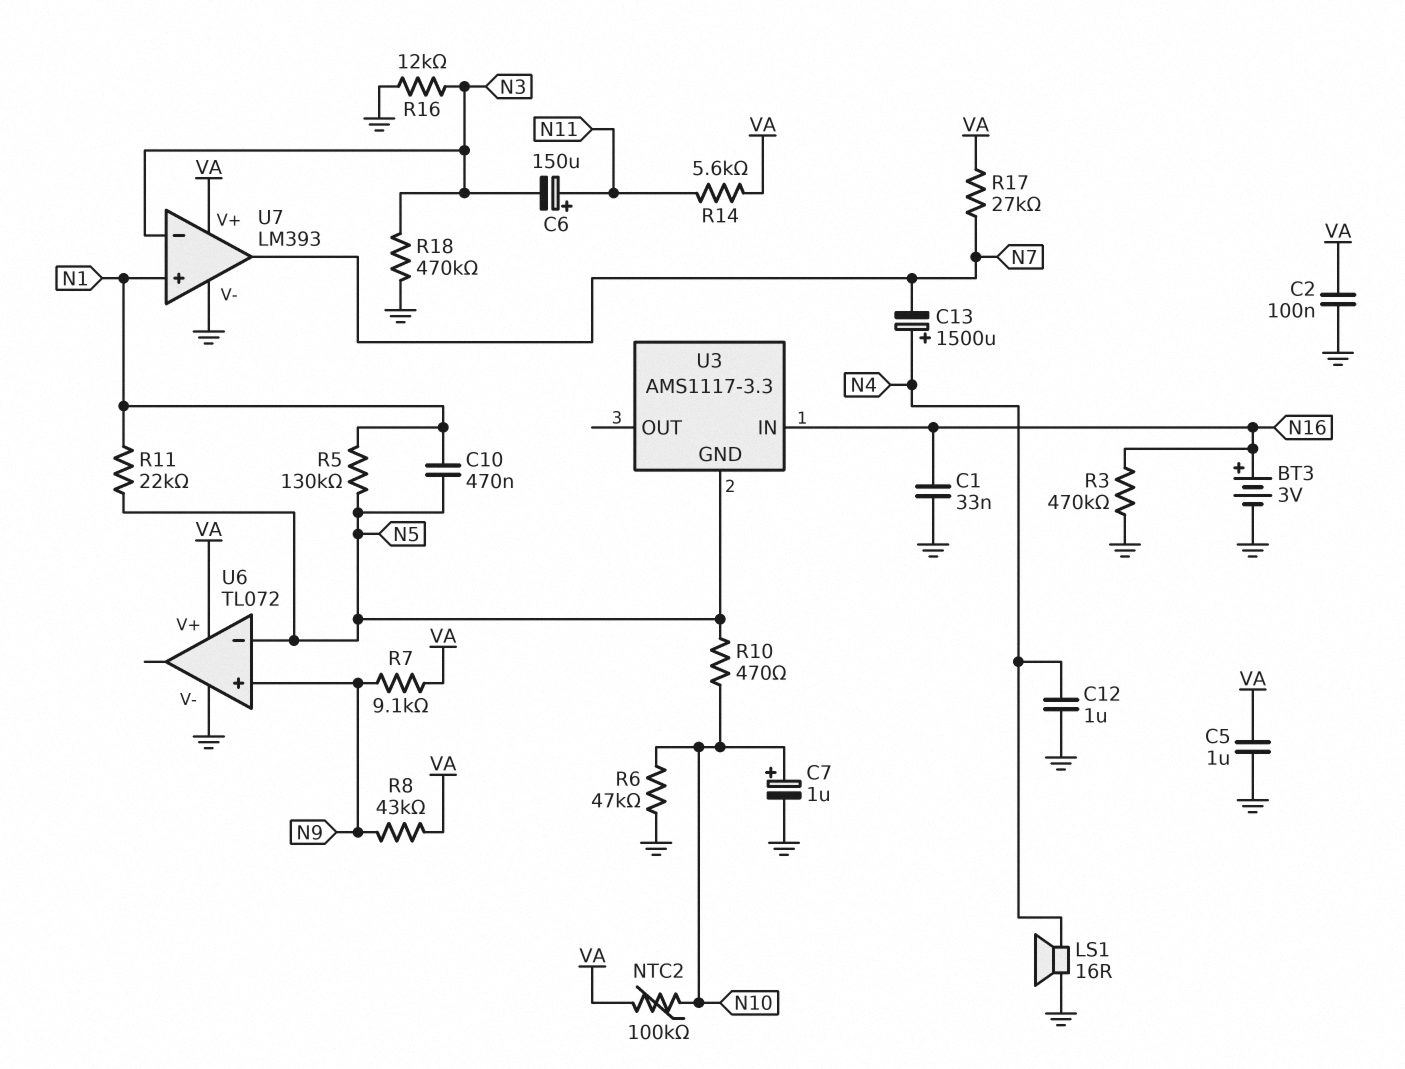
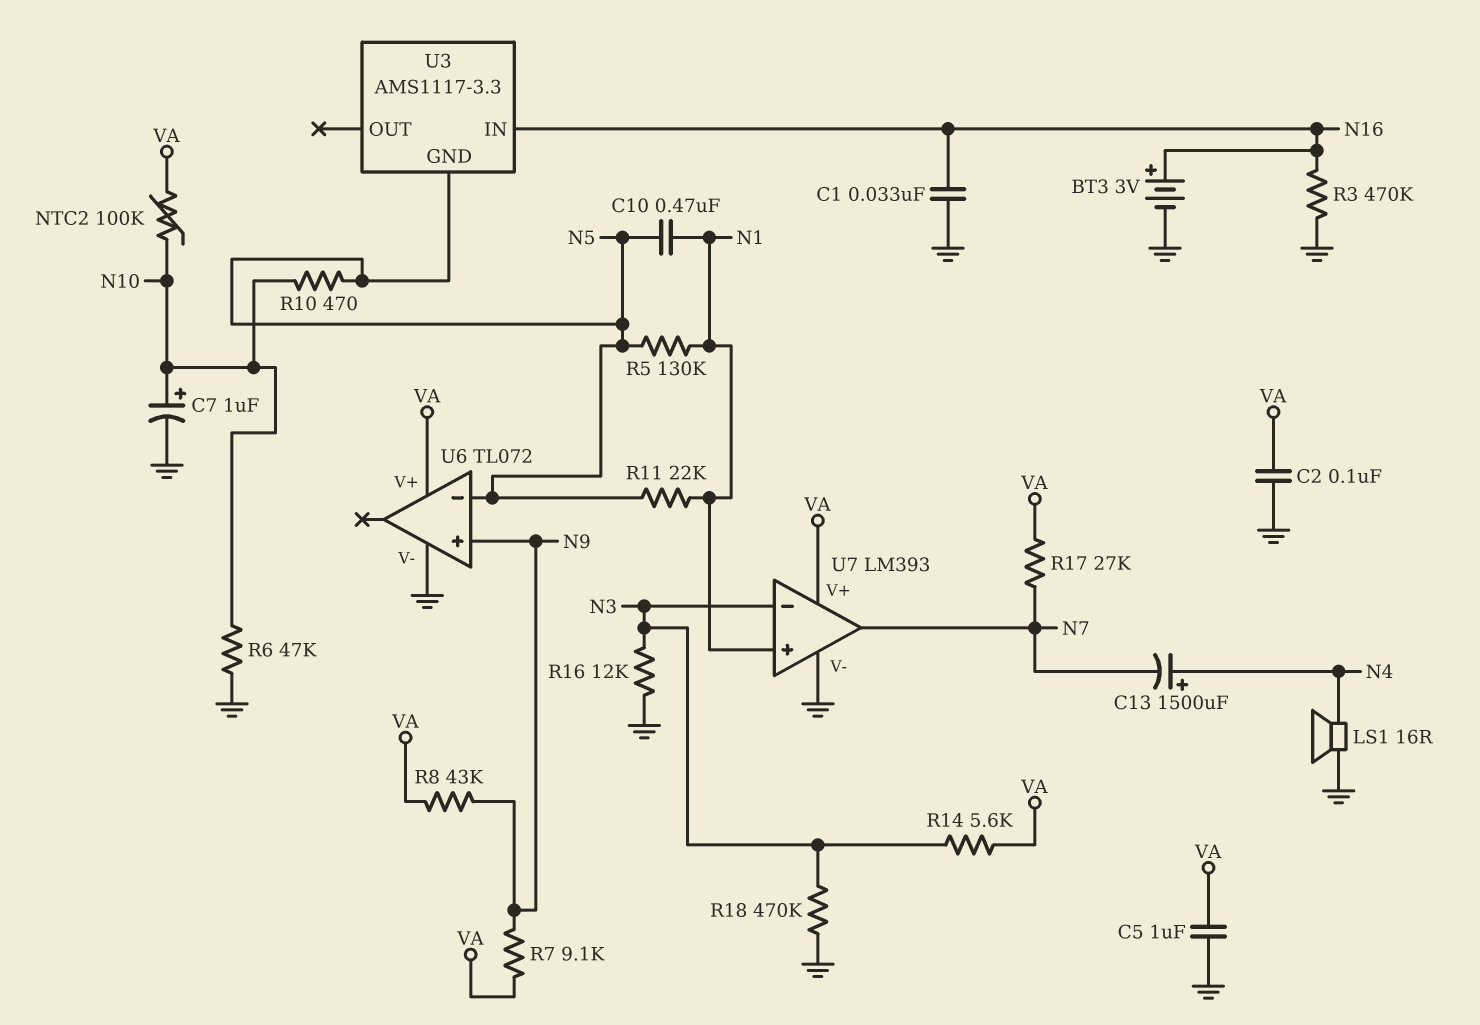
C6: 150uF (plus N11, minus N3) -> none
C12: 1uF (GND, N4) -> none
R14: 5.6k (N11, VA) -> 5.6k (N3, VA)

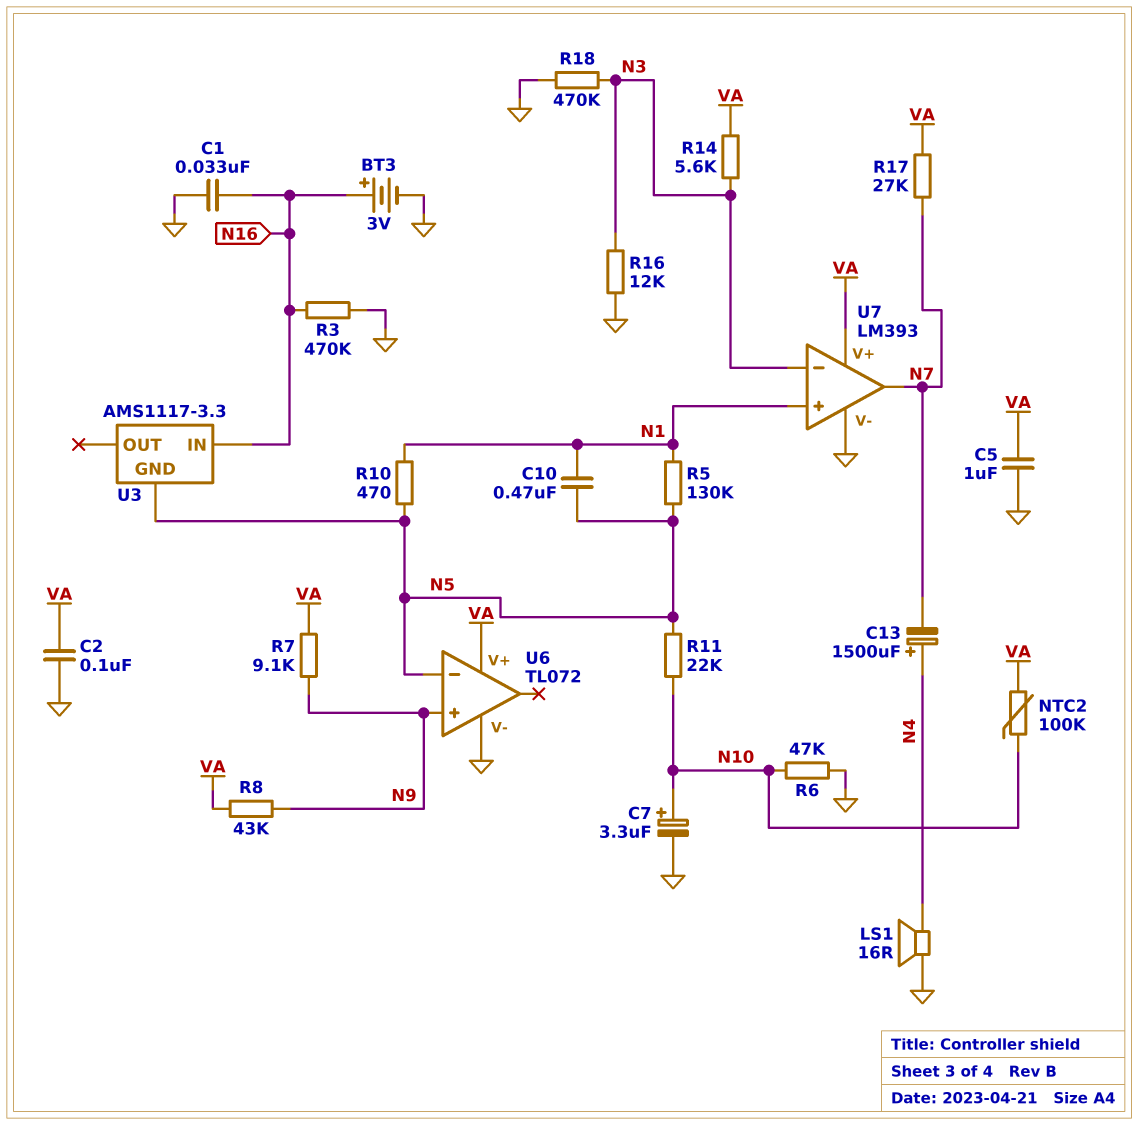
C7: 1uF (plus N10, minus GND) -> 3.3uF (plus N10, minus GND)
R10: 470 (N5, N10) -> 470 (N1, N5)
R11: 22k (N1, N5) -> 22k (N5, N10)

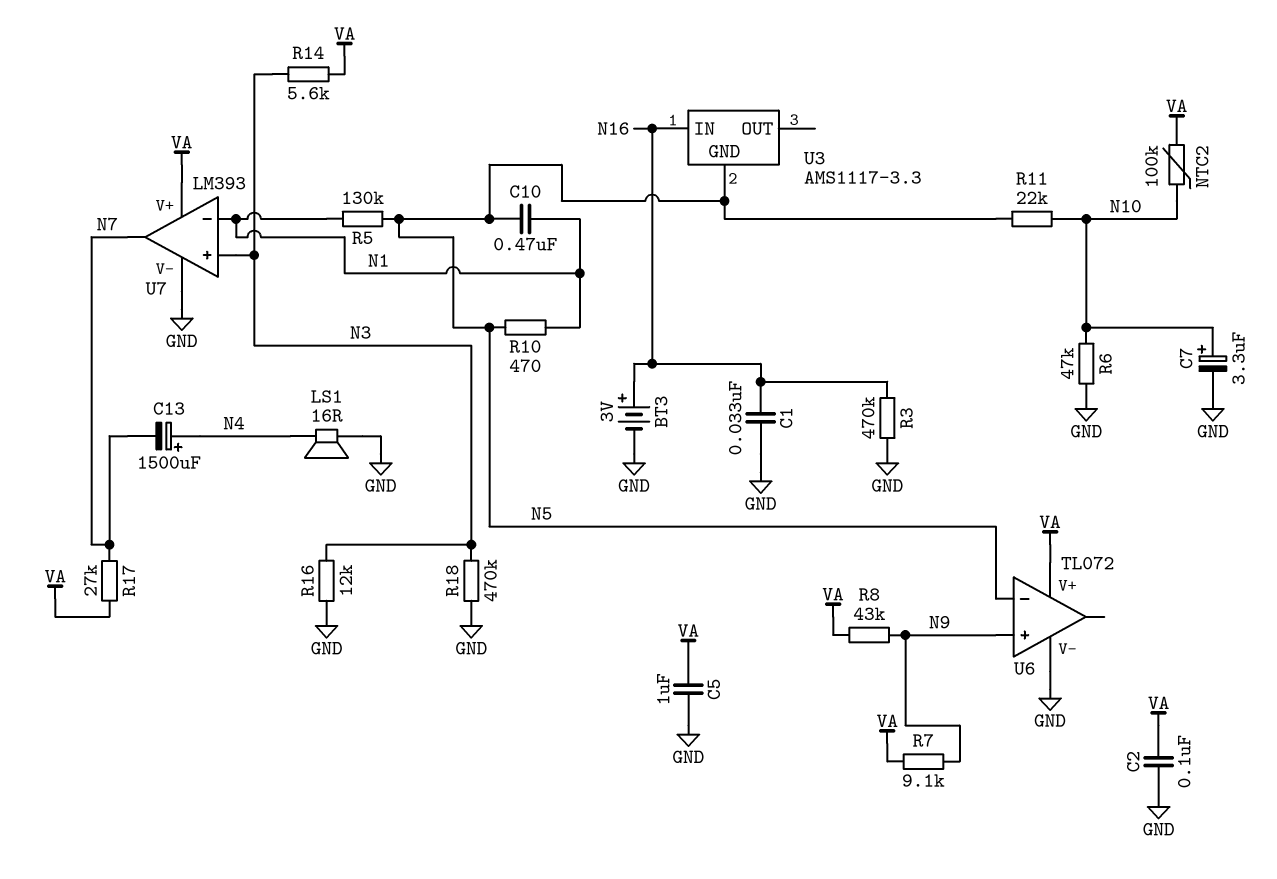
U7 pin in+: N1 -> N3
U7 pin in-: N3 -> N1

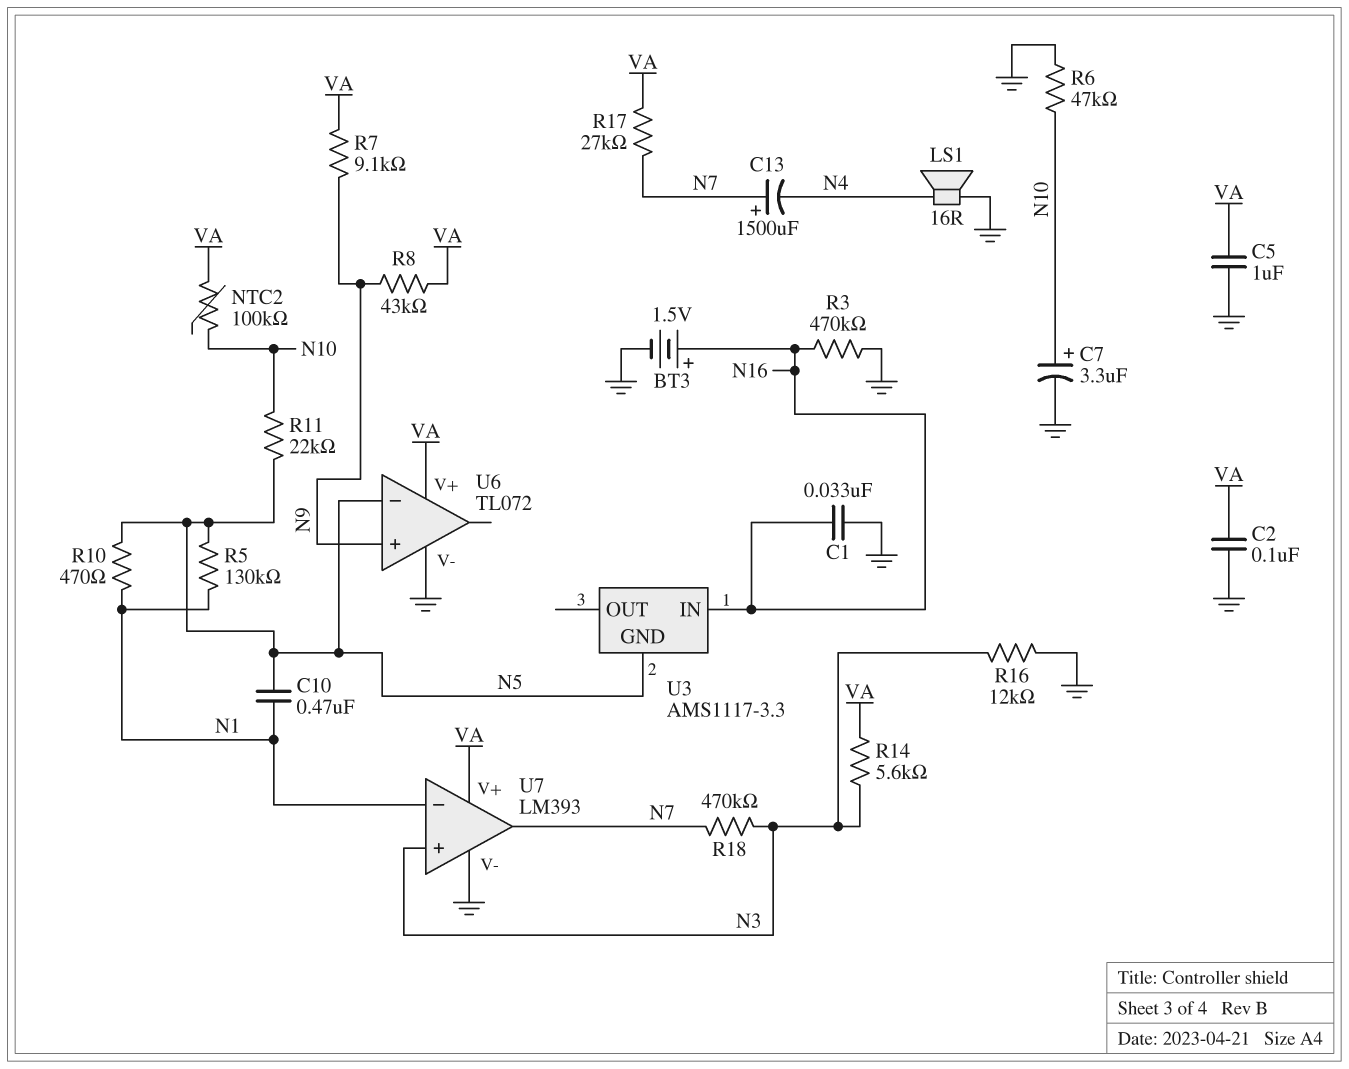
BT3: 3V (plus N16, minus GND) -> 1.5V (plus N16, minus GND)
C13: 1500uF (plus N4, minus N7) -> 1500uF (plus N7, minus N4)
R18: 470k (GND, N3) -> 470k (N3, N7)

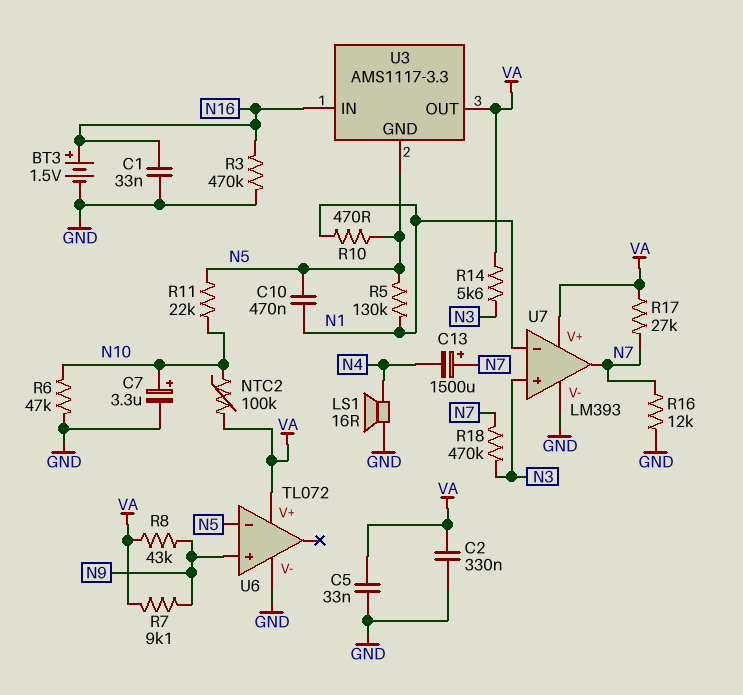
C2: 100nF (GND, VA) -> 330nF (GND, VA)
C5: 1uF (GND, VA) -> 33nF (GND, VA)
R16: 12k (GND, N3) -> 12k (GND, N7)
U3 pin OUT: none -> VA

